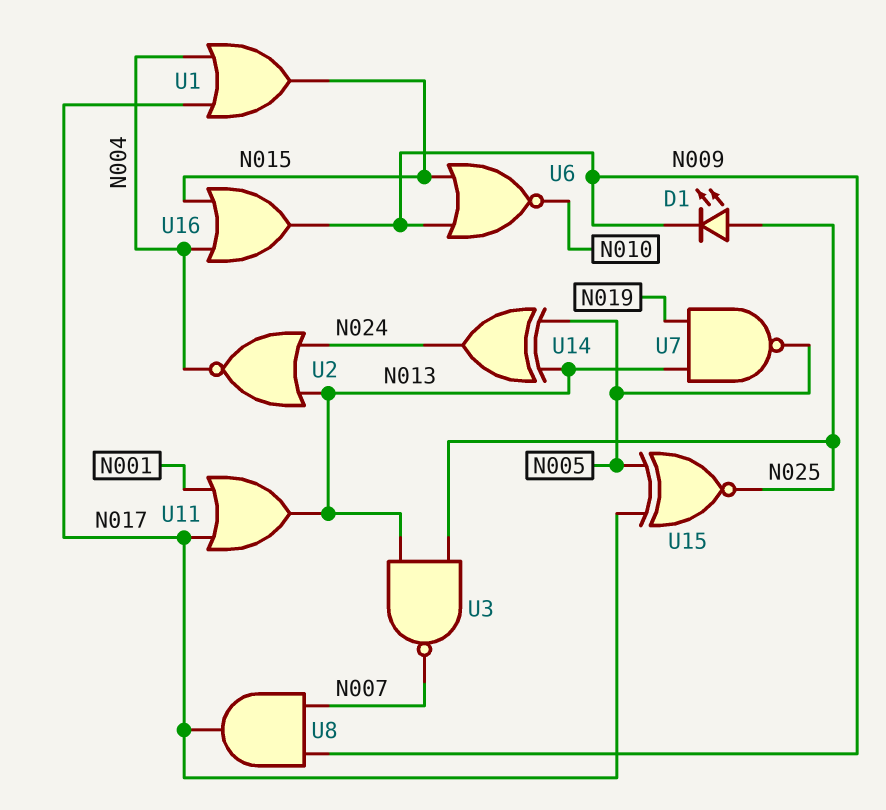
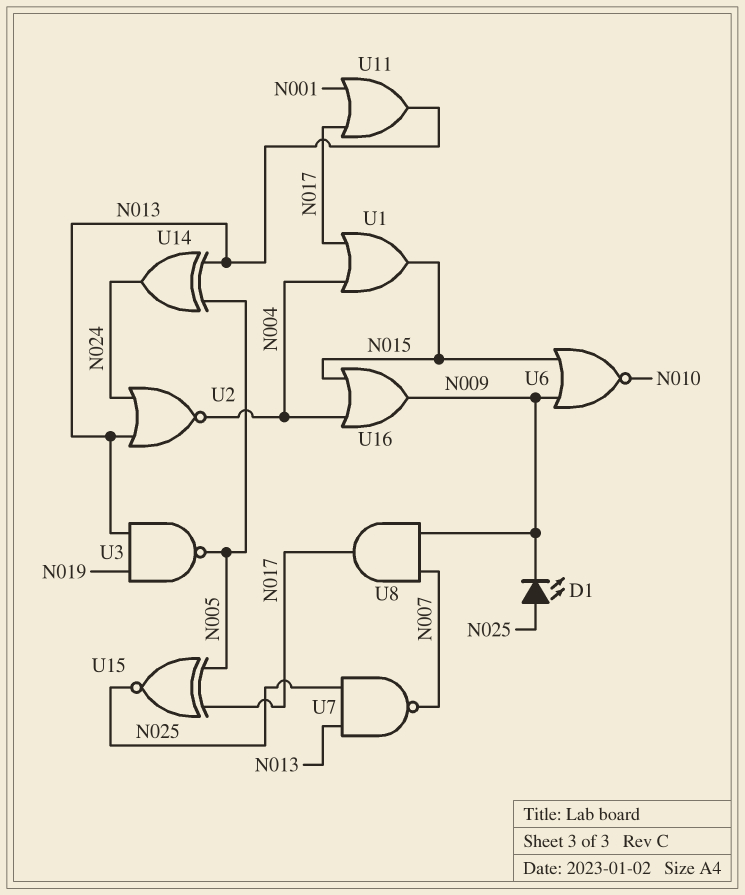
U3: NAND (in N013, in N025, out N007) -> NAND (in N013, in N019, out N005)
U7: NAND (in N013, in N019, out N005) -> NAND (in N013, in N025, out N007)

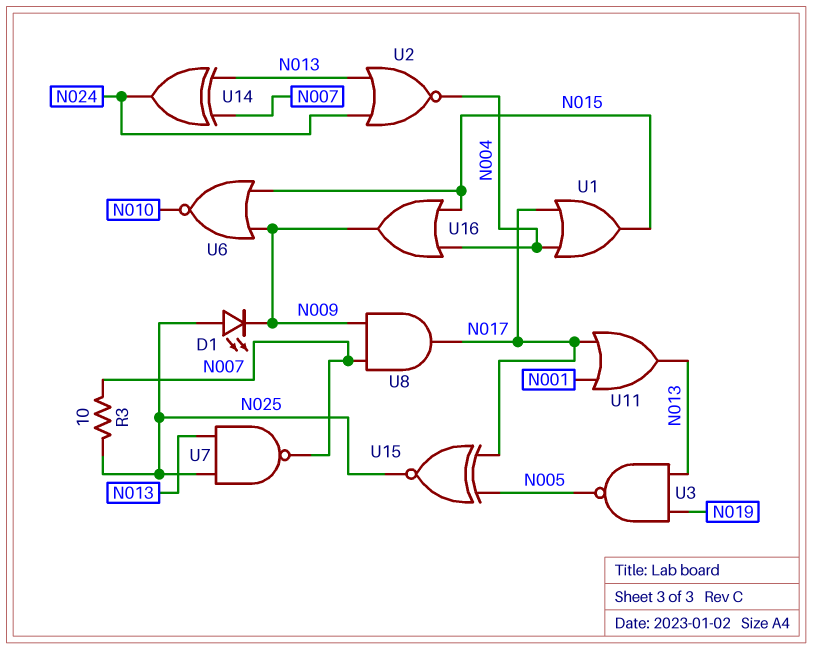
R3: none -> 10 (N007, N025)
U14: XOR (in N005, in N013, out N024) -> XOR (in N007, in N013, out N024)

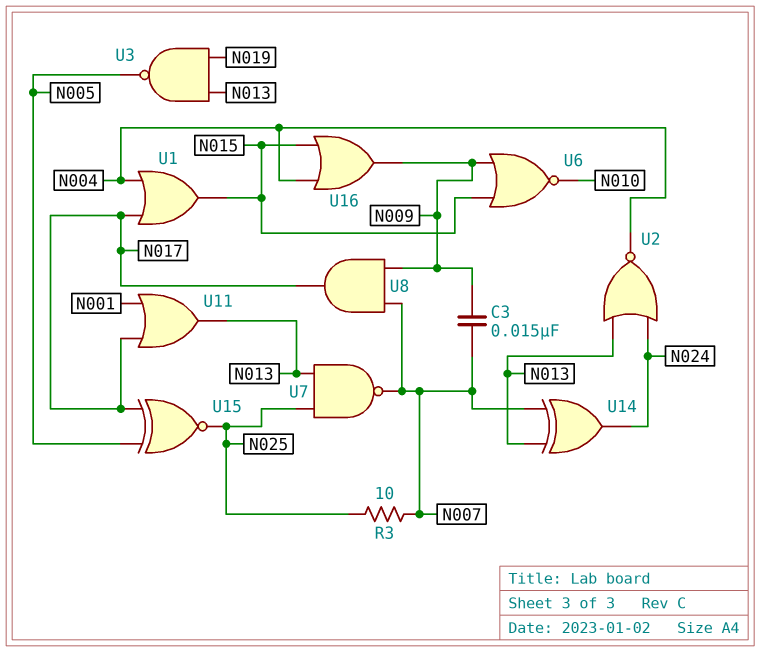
C3: none -> 15nF (N007, N009)
D1: LED (A N025, K N009) -> none

